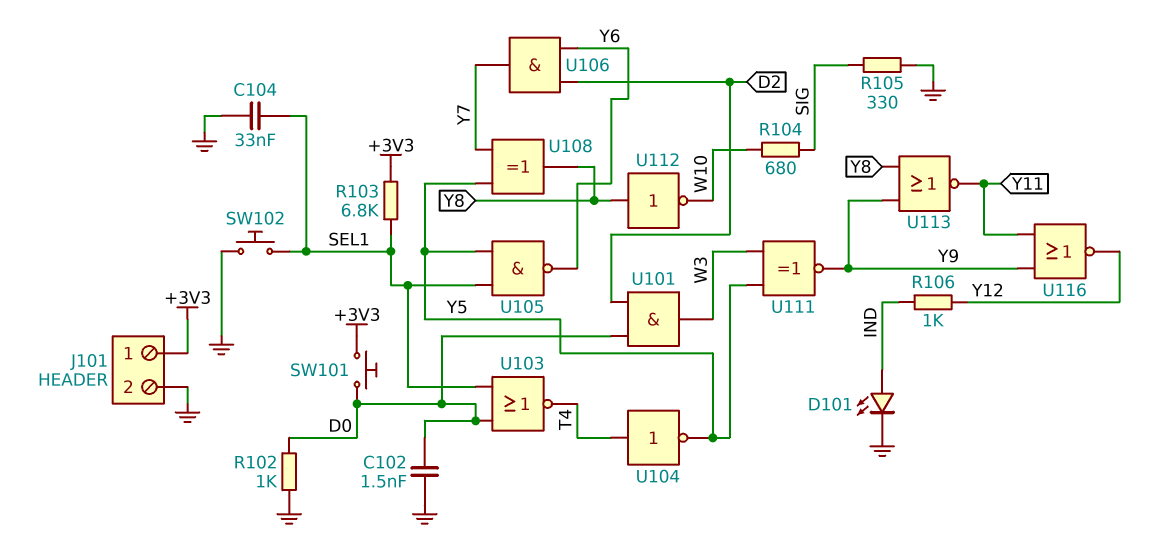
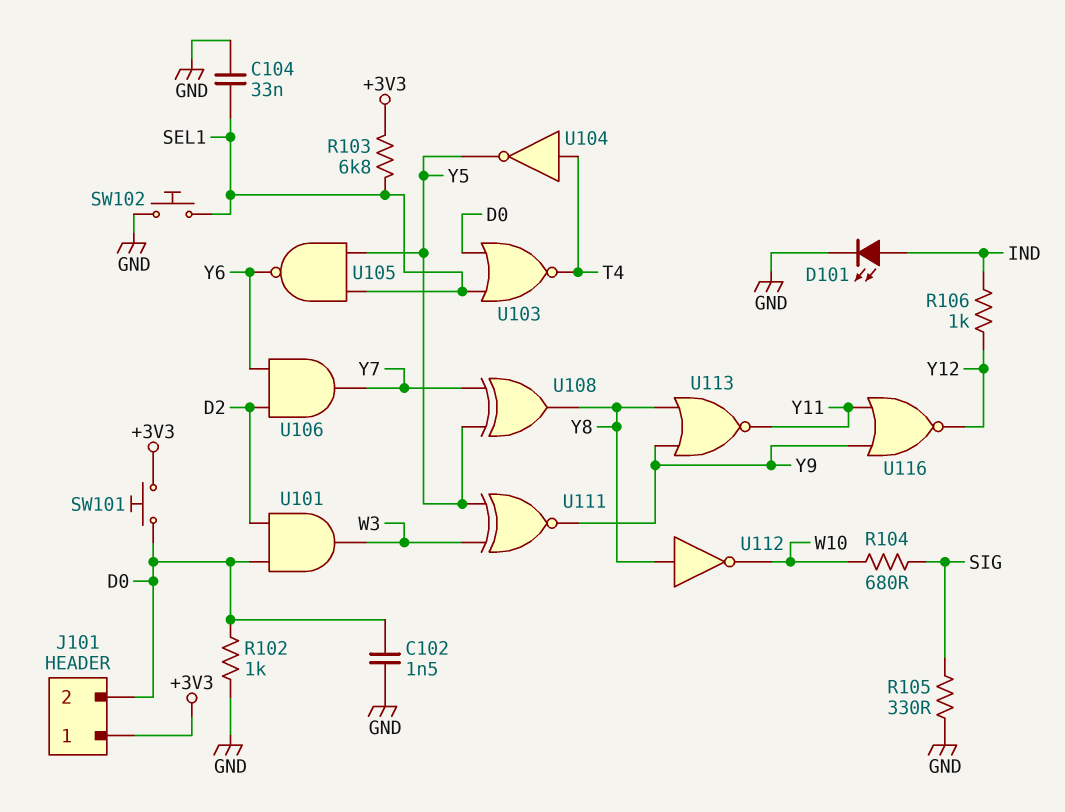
J101 pin 2: GND -> D0

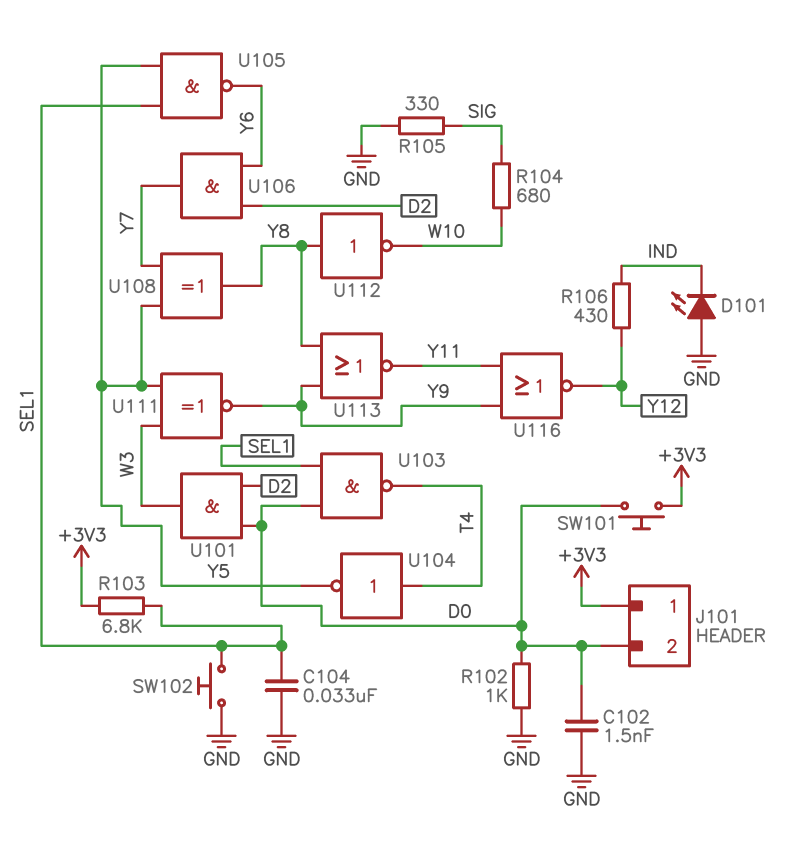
D101: LED (A IND, K GND) -> LED (A GND, K IND)
R106: 1k (IND, Y12) -> 430 (IND, Y12)
U103: NOR (in D0, in SEL1, out T4) -> NAND (in D0, in SEL1, out T4)

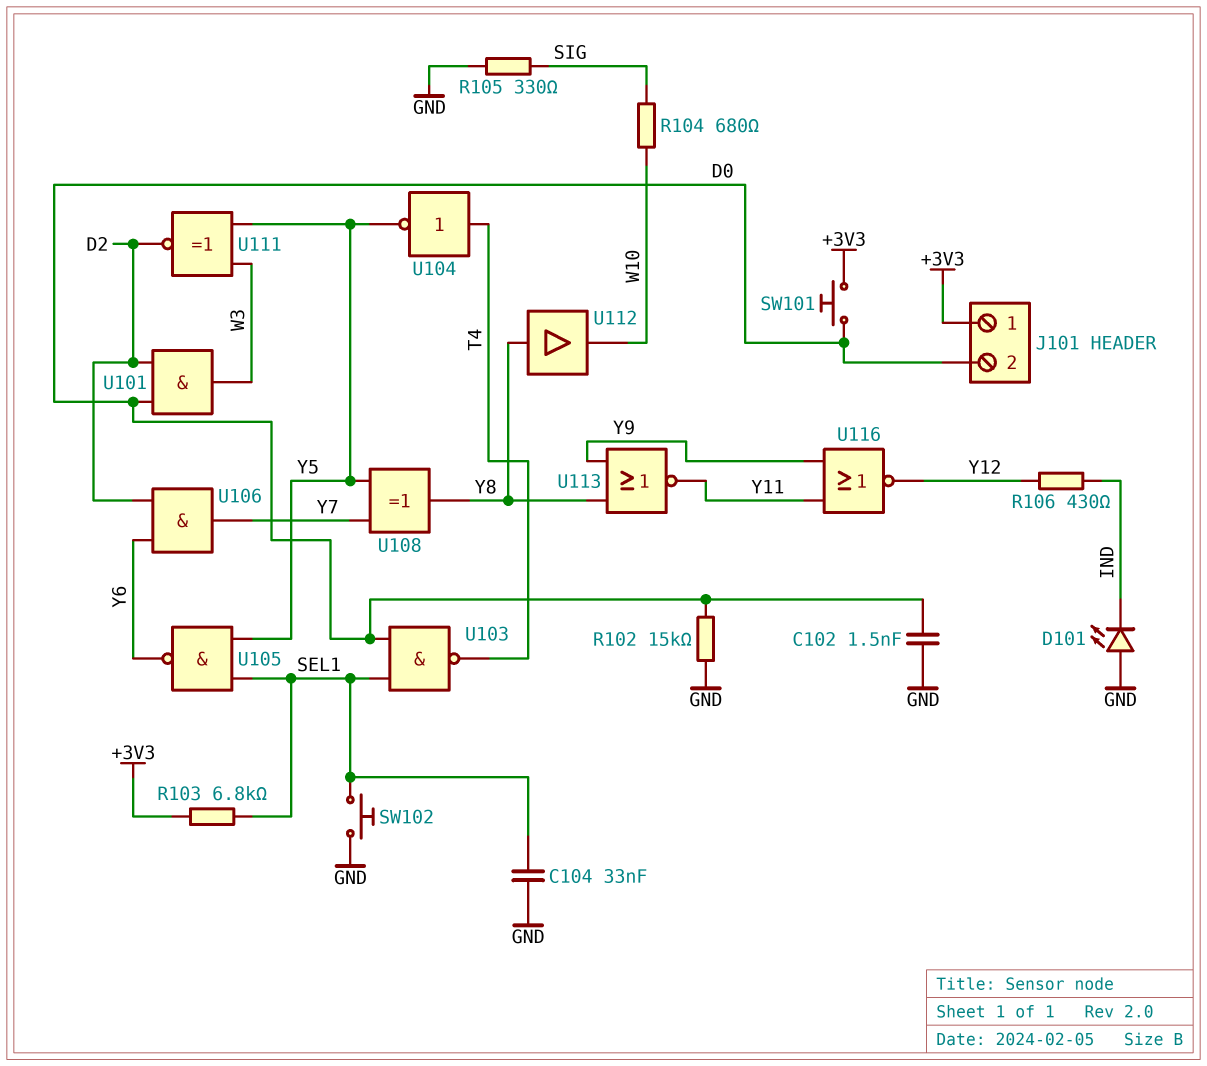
R102: 1k (D0, GND) -> 15k (D0, GND)
U111: XNOR (in W3, in Y5, out Y9) -> XNOR (in W3, in Y5, out D2)
U112: NOT (in Y8, out W10) -> buffer (in Y8, out W10)

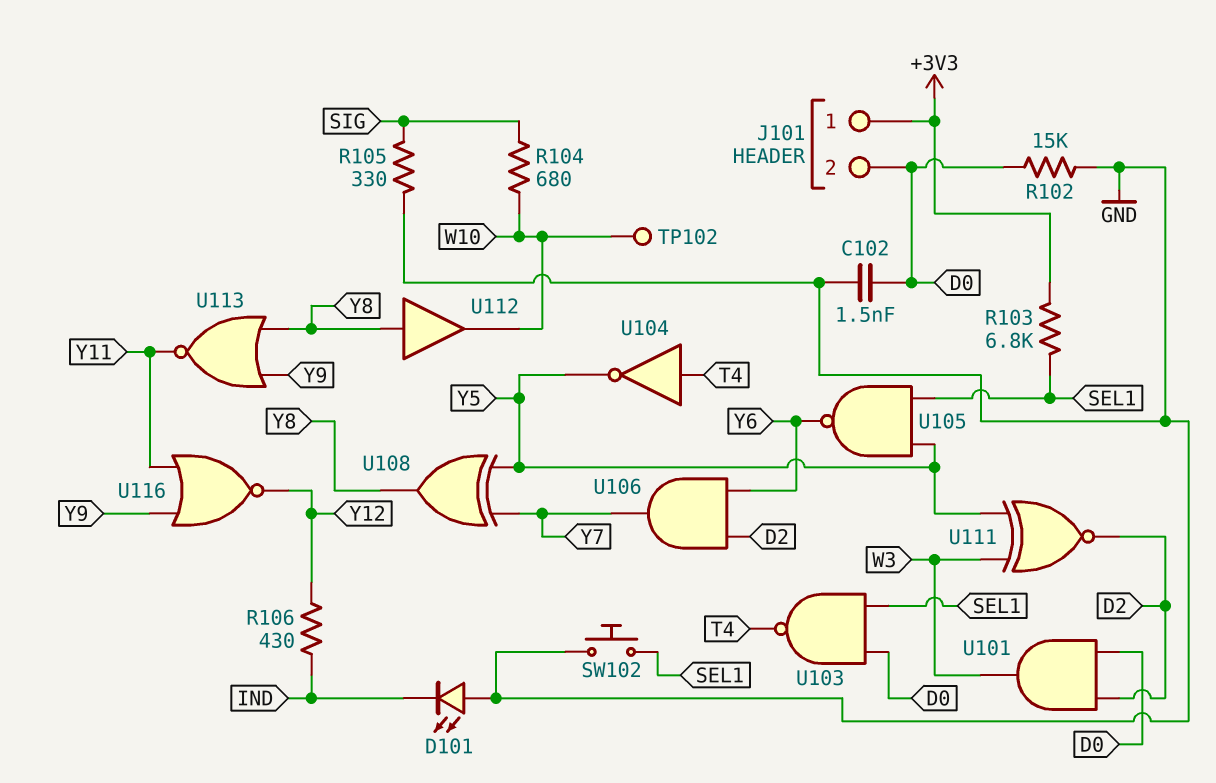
C104: 33nF (GND, SEL1) -> none
SW101: button (+3V3, D0) -> none
TP102: none -> test point (W10)

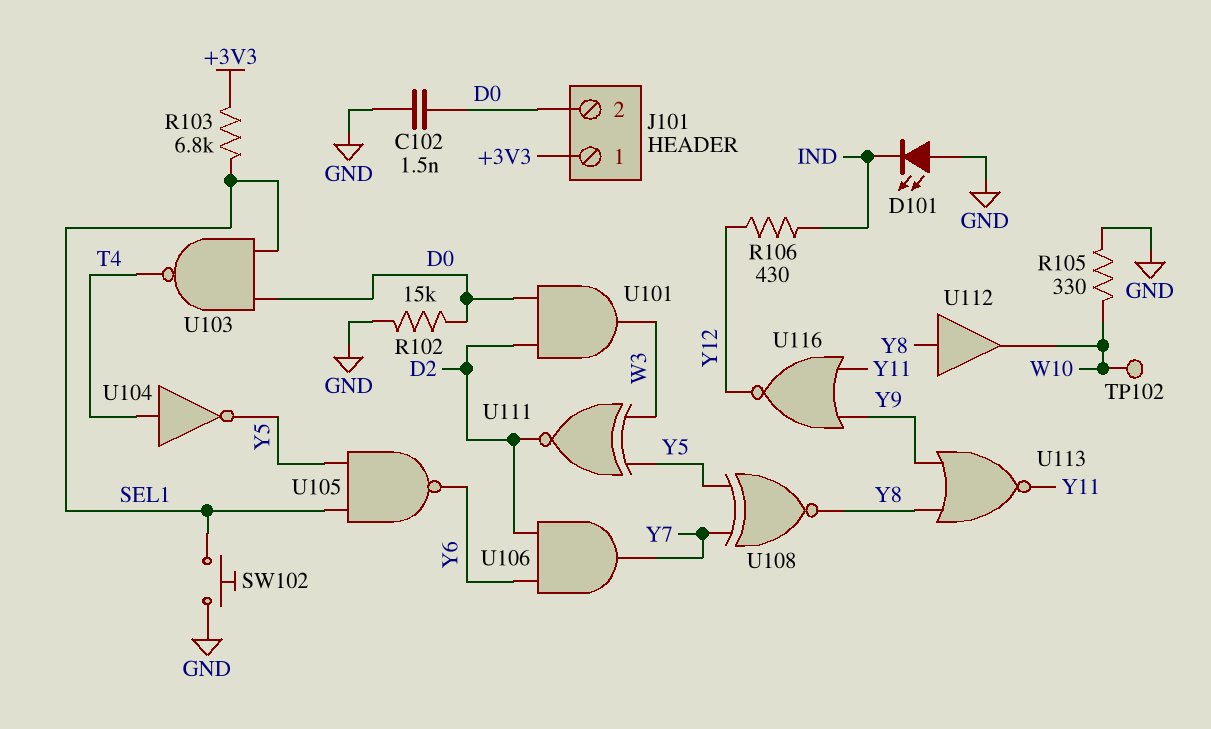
R104: 680 (SIG, W10) -> none
R105: 330 (GND, SIG) -> 330 (GND, W10)
U108: XOR (in Y5, in Y7, out Y8) -> XNOR (in Y5, in Y7, out Y8)

